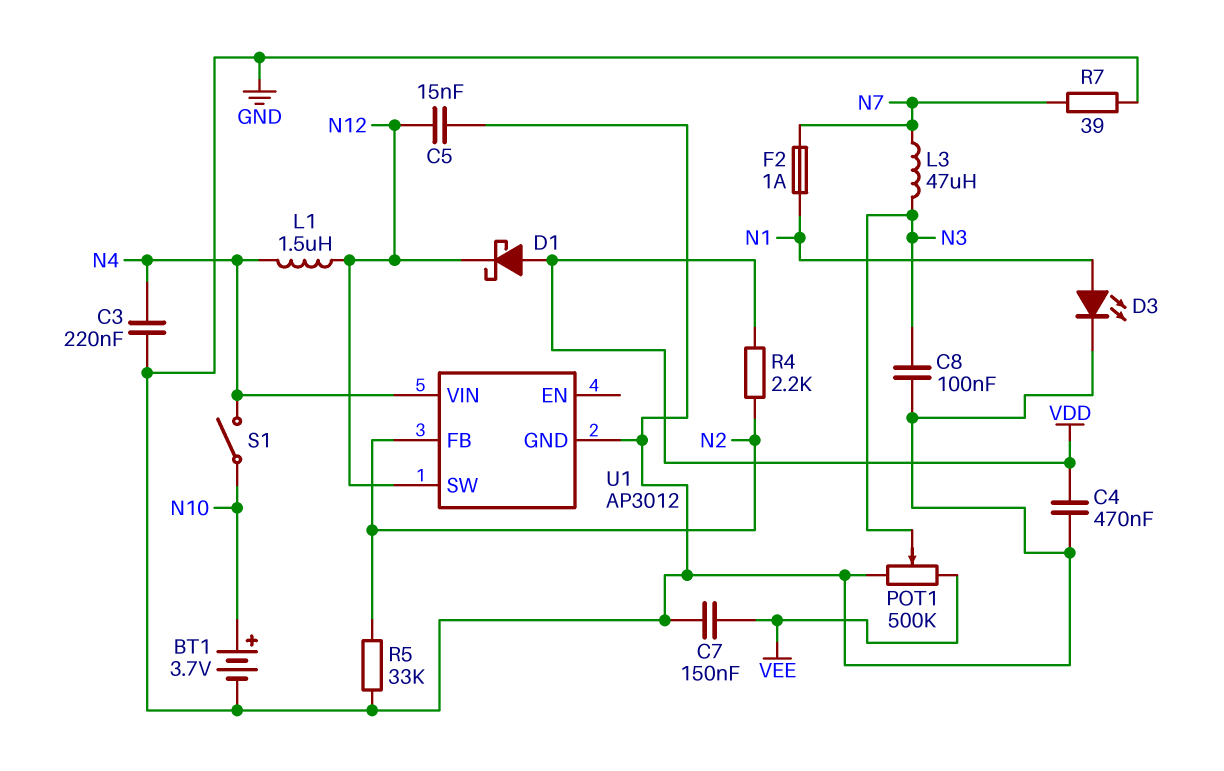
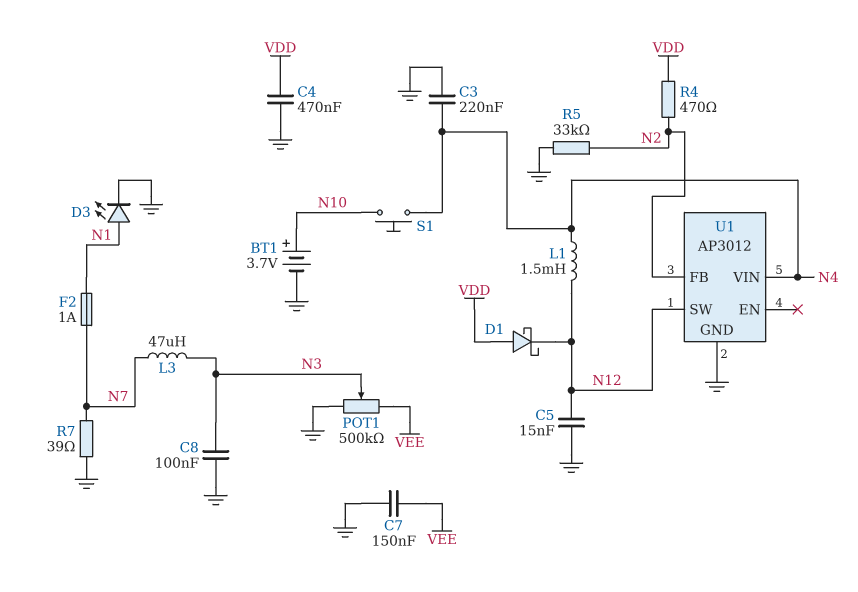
L1: 1.5uH (N4, N12) -> 1.5mH (N4, N12)
R4: 2.2k (N2, VDD) -> 470 (N2, VDD)
S1: switch (N4, N10) -> button (N4, N10)

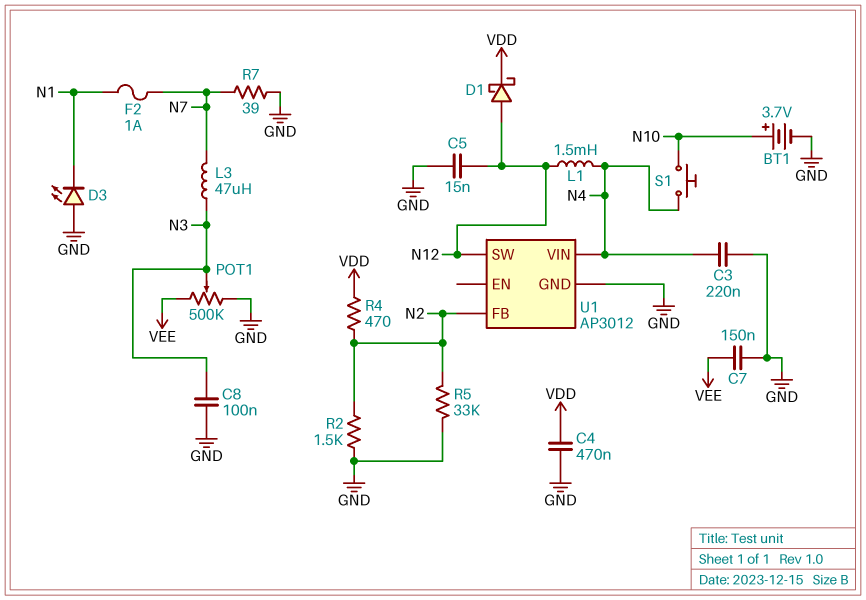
D1: schottky (A VDD, K N12) -> schottky (A N12, K VDD)
D3: LED (A N1, K GND) -> LED (A GND, K N1)
R2: none -> 1.5k (GND, N2)

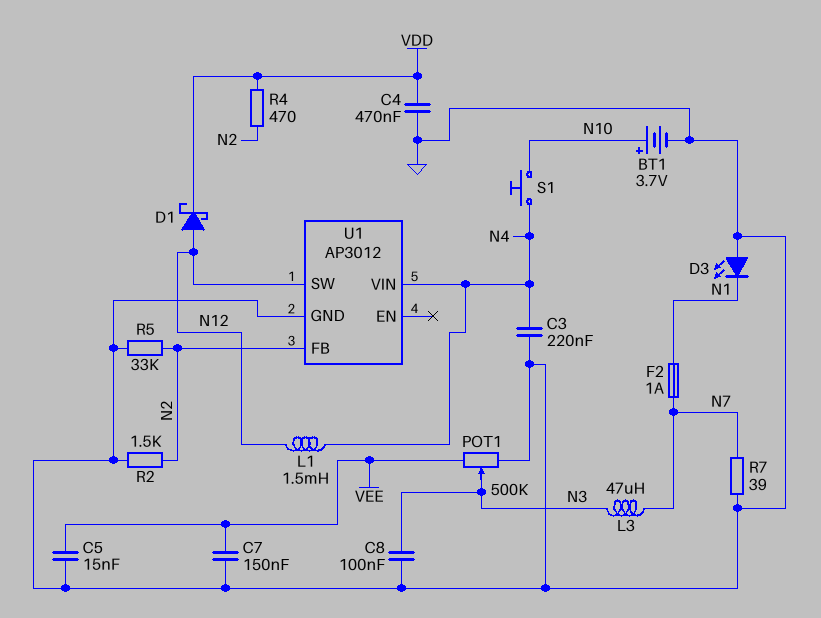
C5: 15nF (GND, N12) -> 15nF (GND, VEE)

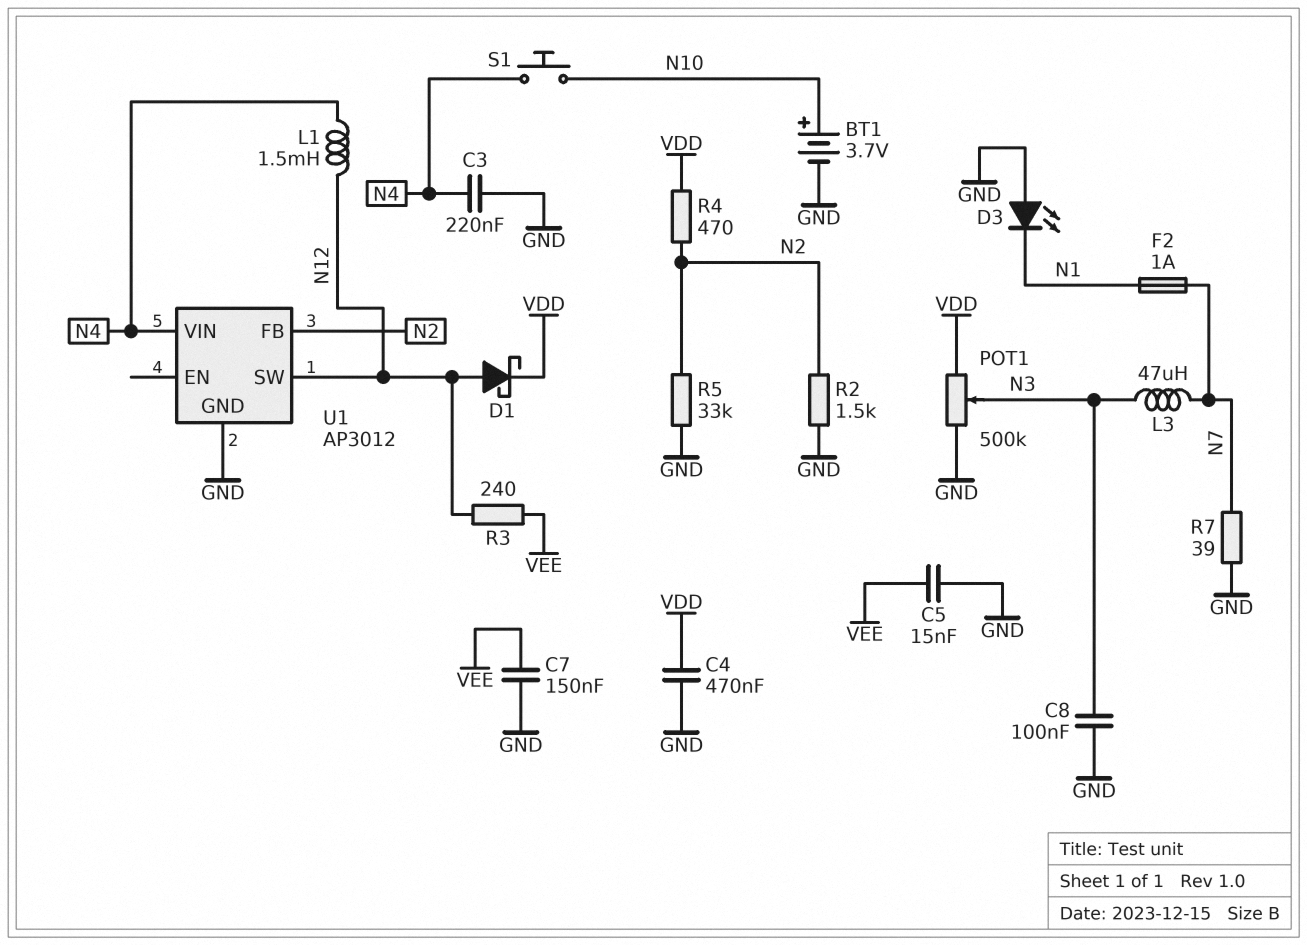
POT1: 500k (GND, VEE, wiper N3) -> 500k (GND, VDD, wiper N3)
R3: none -> 240 (N12, VEE)

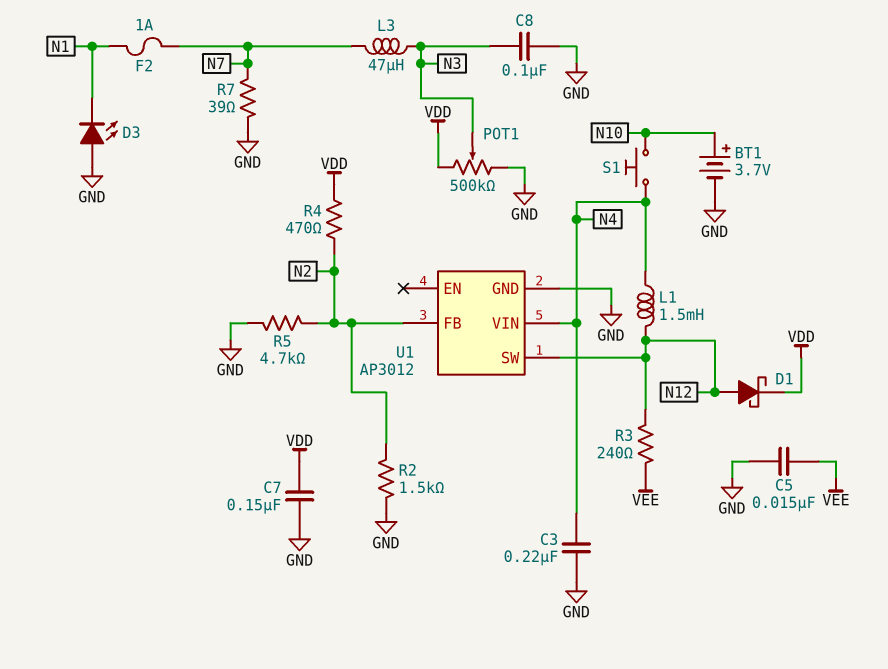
C4: 470nF (GND, VDD) -> none
C7: 150nF (GND, VEE) -> 150nF (GND, VDD)
R5: 33k (GND, N2) -> 4.7k (GND, N2)

